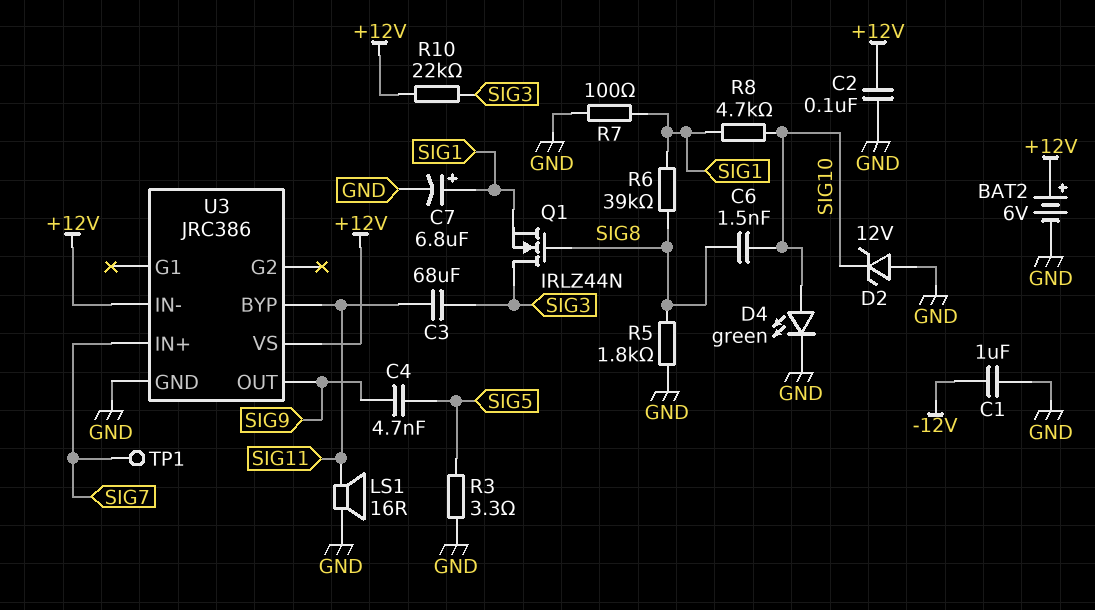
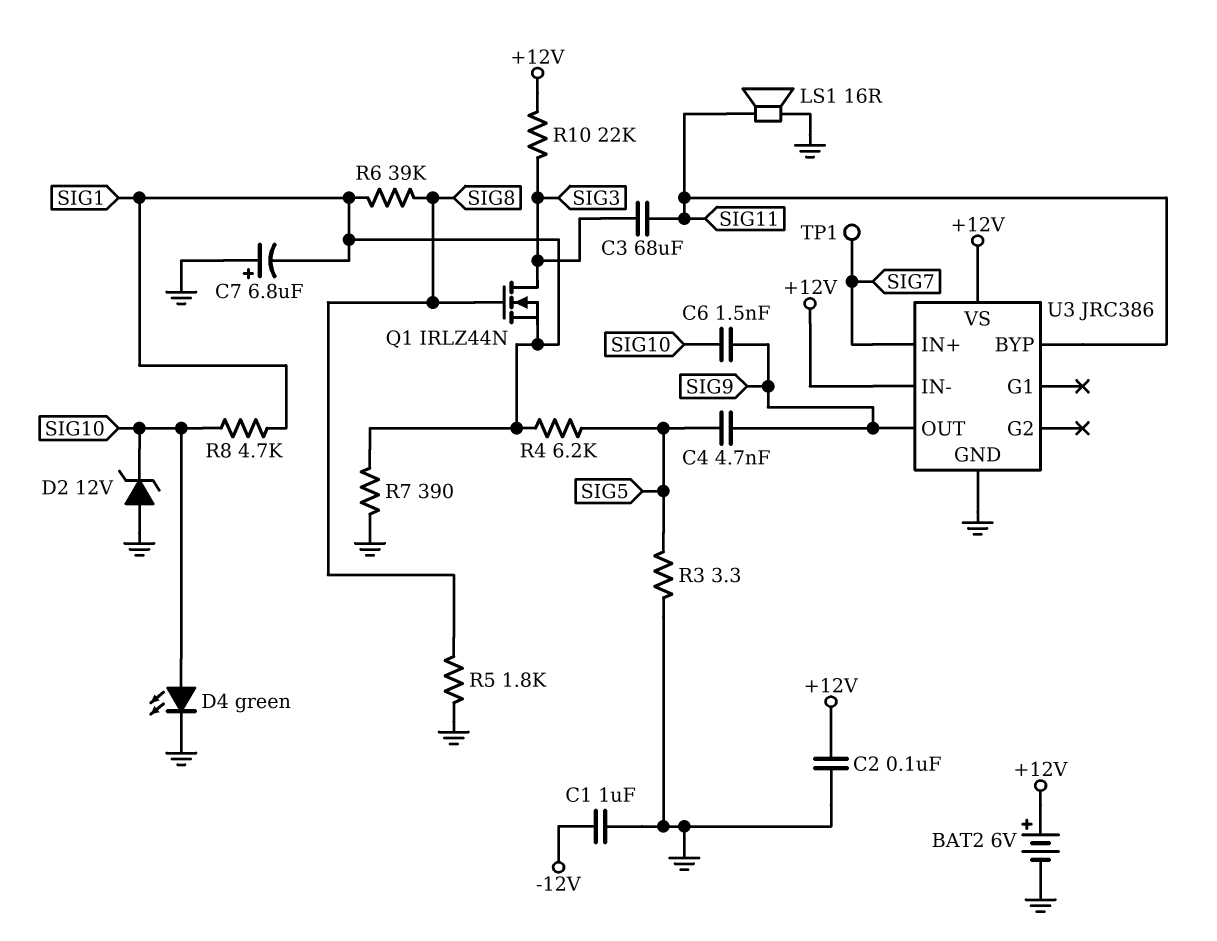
C6: 1.5nF (SIG8, SIG10) -> 1.5nF (SIG9, SIG10)
C7: 6.8uF (plus SIG1, minus GND) -> 6.8uF (plus GND, minus SIG1)
R4: none -> 6.2k (SIG1, SIG5)
R7: 100 (GND, SIG1) -> 390 (GND, SIG1)

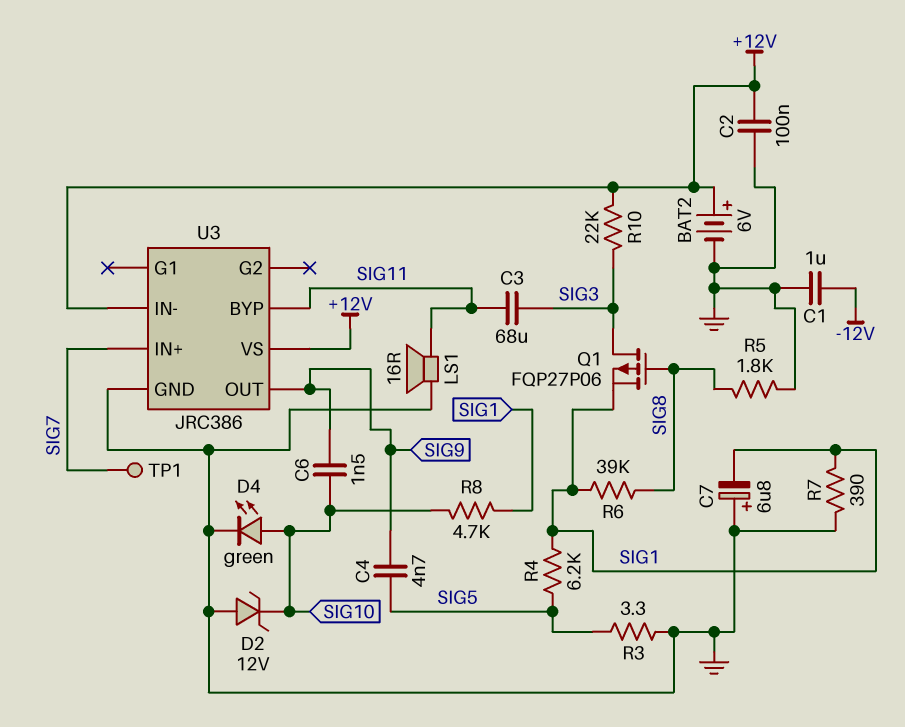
Q1: NMOS IRLZ44N (G SIG8, D SIG3, S SIG1) -> PMOS FQP27P06 (G SIG8, D SIG3, S SIG1)

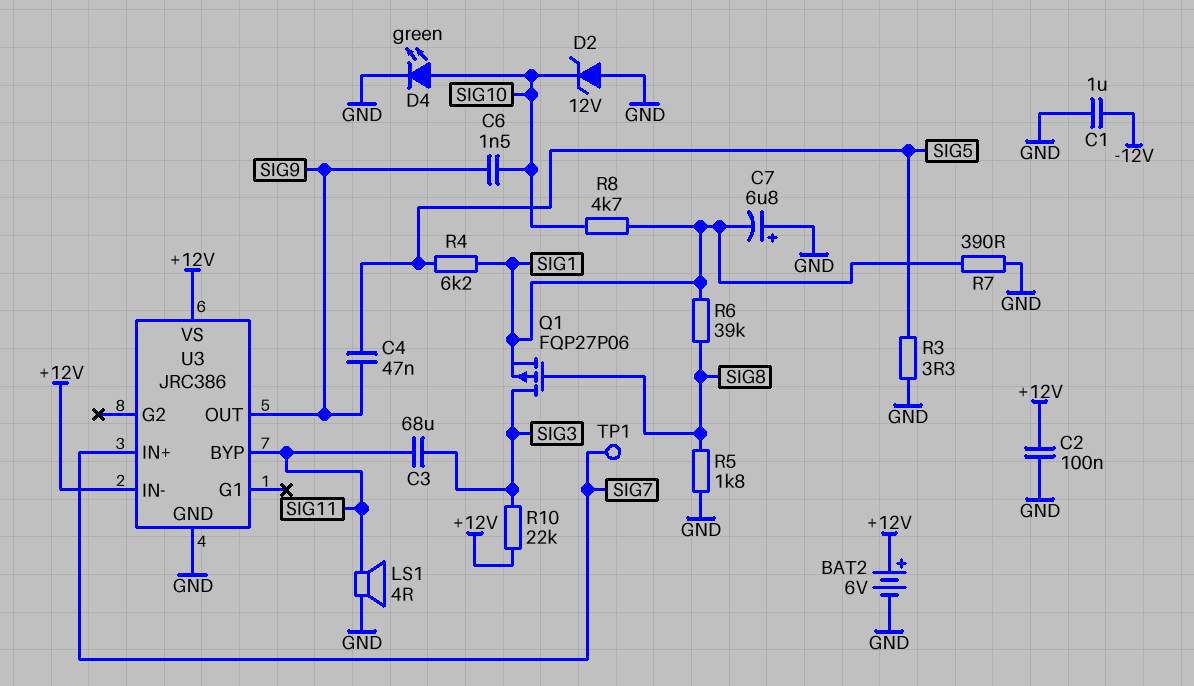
C4: 4.7nF (SIG5, SIG9) -> 47nF (SIG5, SIG9)
LS1: speaker 16R (GND, SIG11) -> speaker 4R (GND, SIG11)

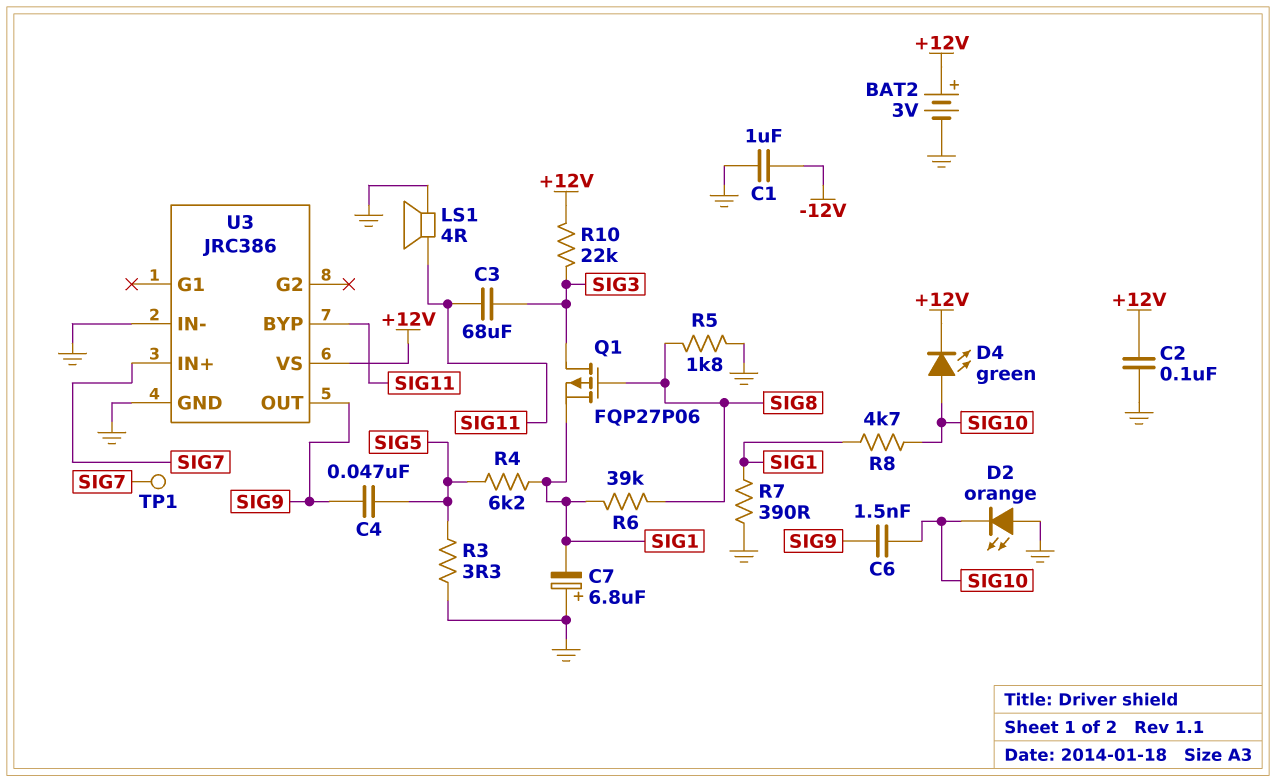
BAT2: 6V (plus +12V, minus GND) -> 3V (plus +12V, minus GND)
D2: zener 12V (A GND, K SIG10) -> LED orange (A GND, K SIG10)
D4: LED green (A SIG10, K GND) -> LED green (A SIG10, K +12V)
U3 pin IN-: +12V -> GND

